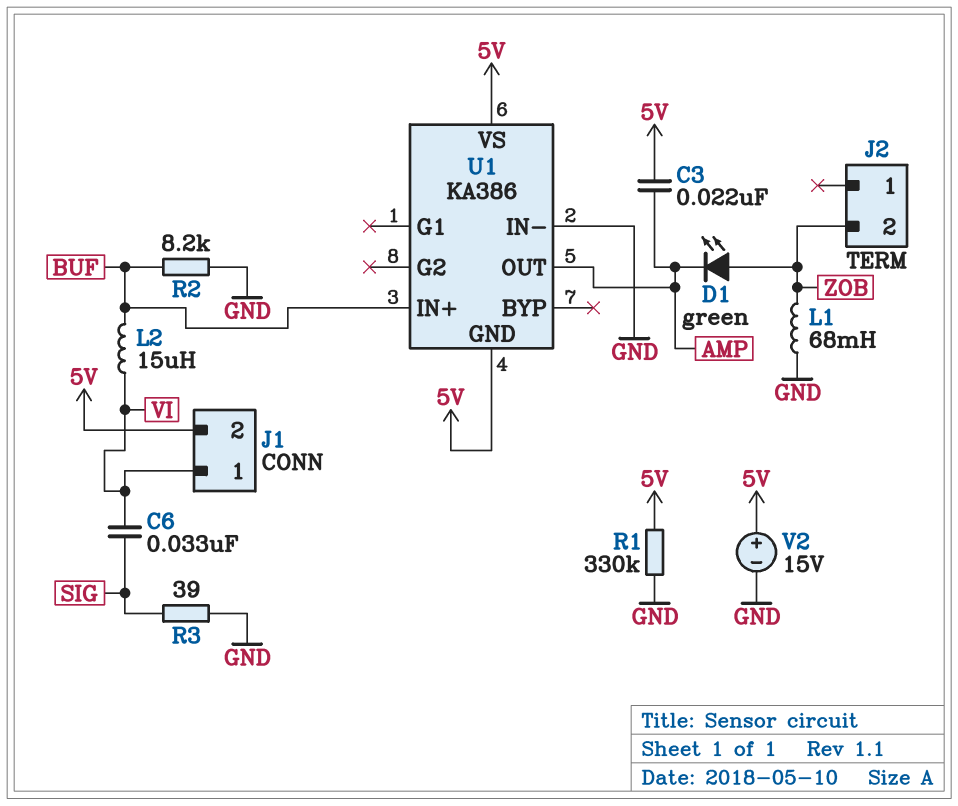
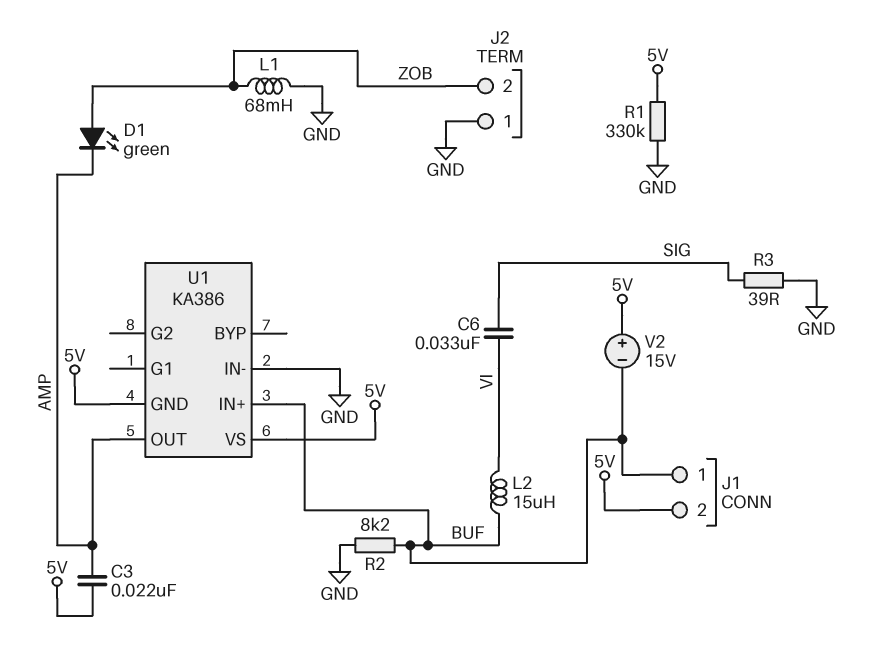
J1 pin 1: VI -> BUF
J2 pin 1: none -> GND
V2: 15V (plus 5V, minus GND) -> 15V (plus 5V, minus BUF)

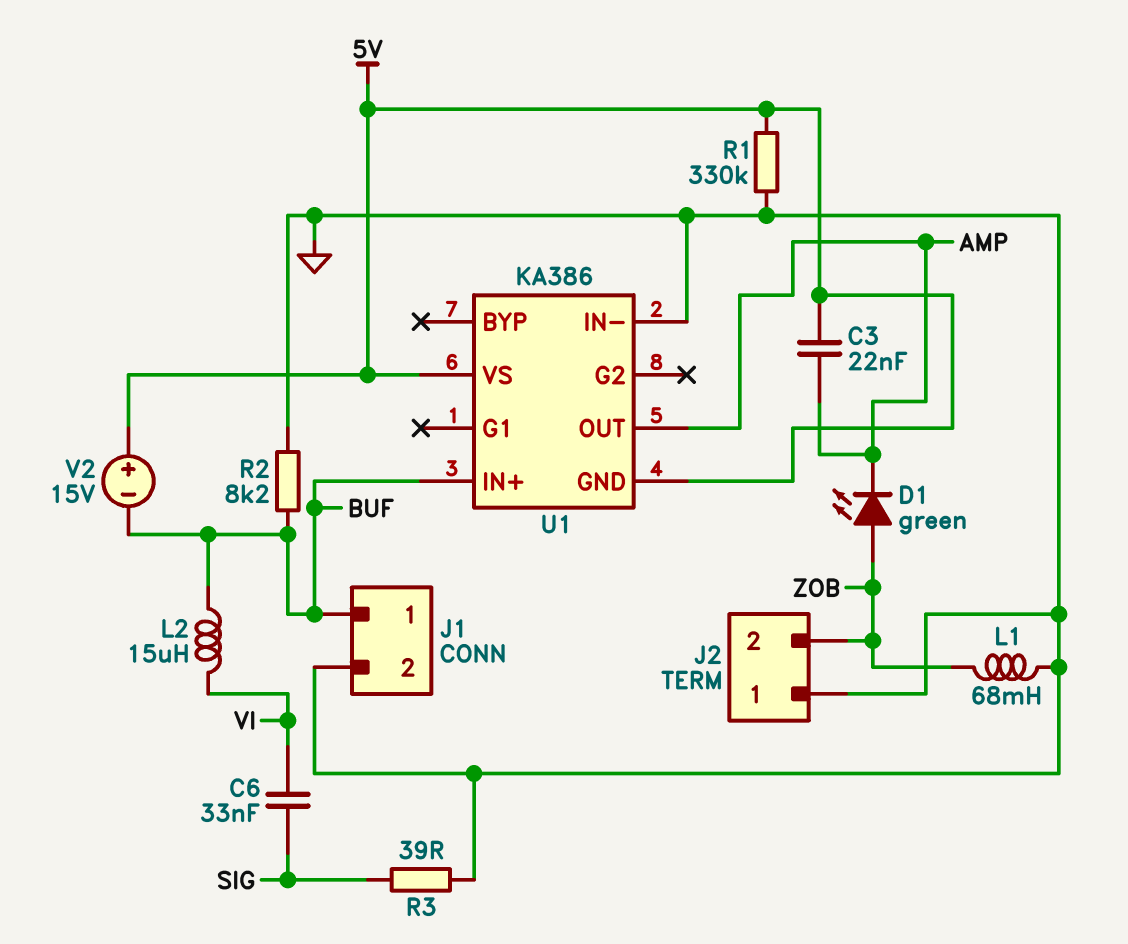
J1 pin 2: 5V -> GND

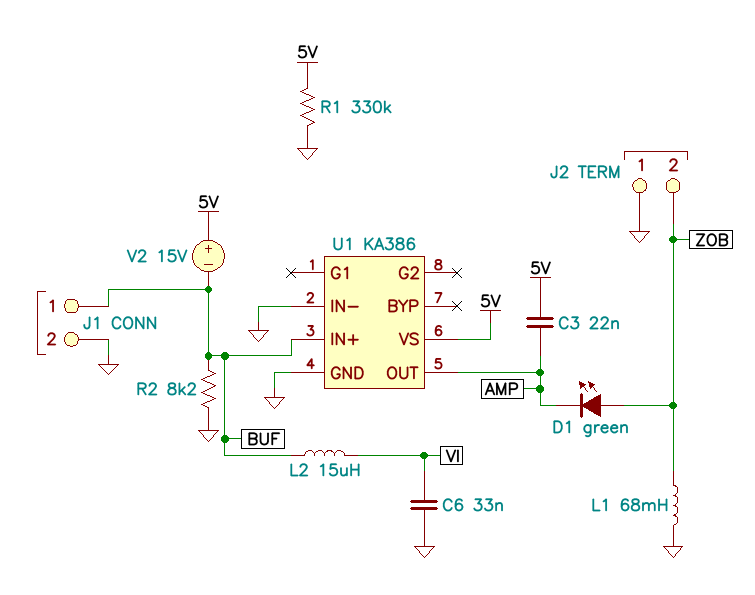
C6: 33nF (SIG, VI) -> 33nF (GND, VI)
R3: 39 (GND, SIG) -> none
U1 pin GND: 5V -> GND

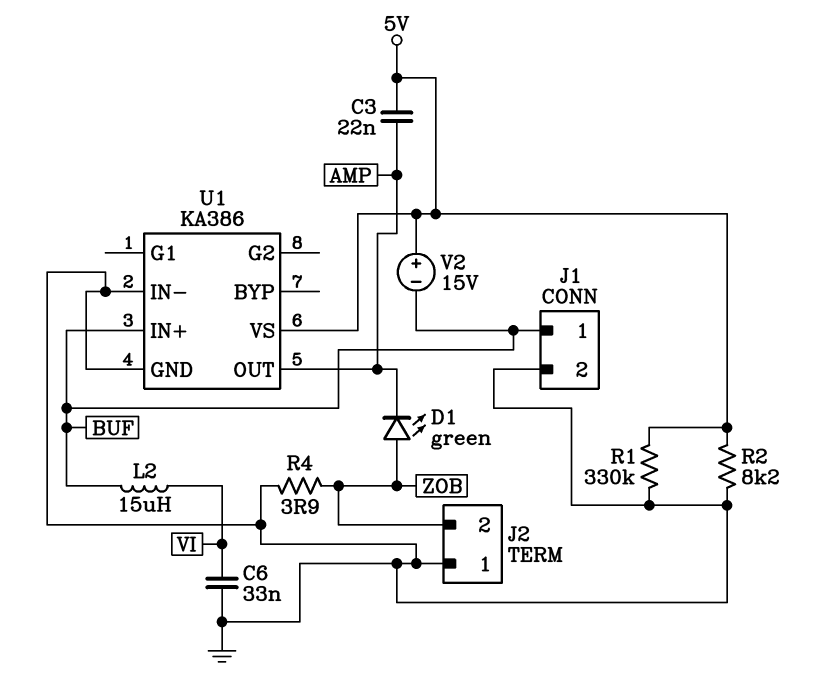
L1: 68mH (GND, ZOB) -> none
R2: 8.2k (BUF, GND) -> 8.2k (5V, GND)
R4: none -> 3.9 (GND, ZOB)

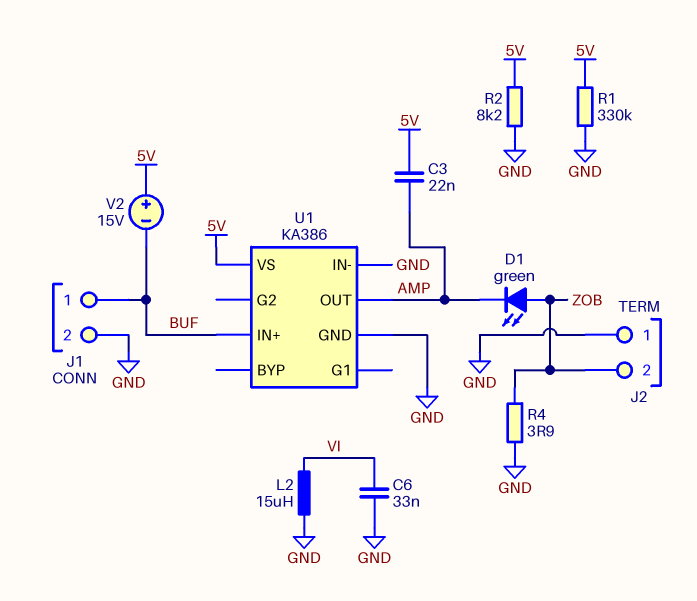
L2: 15uH (BUF, VI) -> 15uH (GND, VI)

